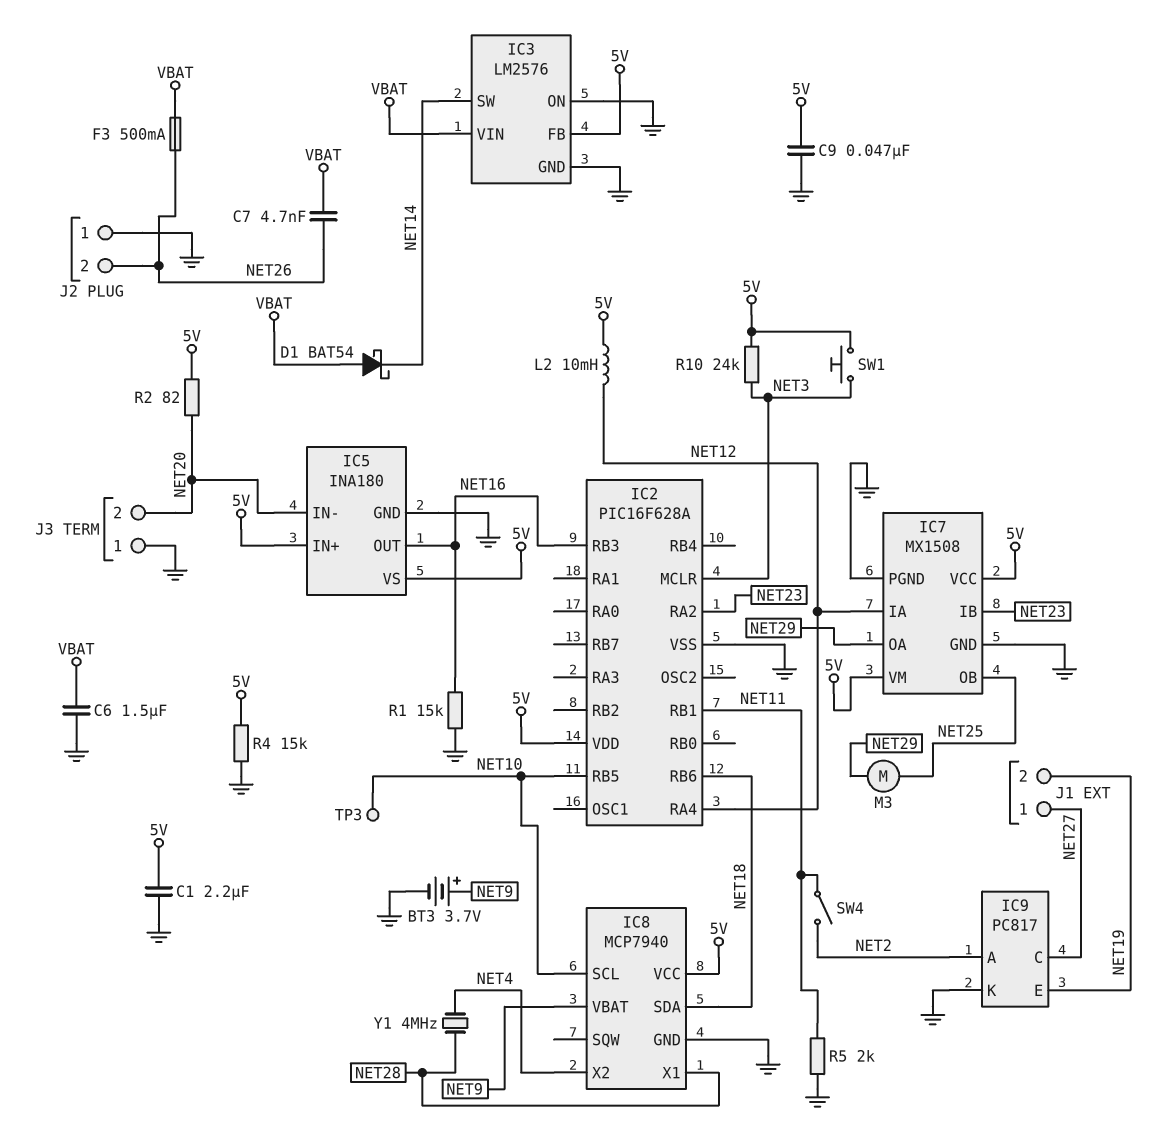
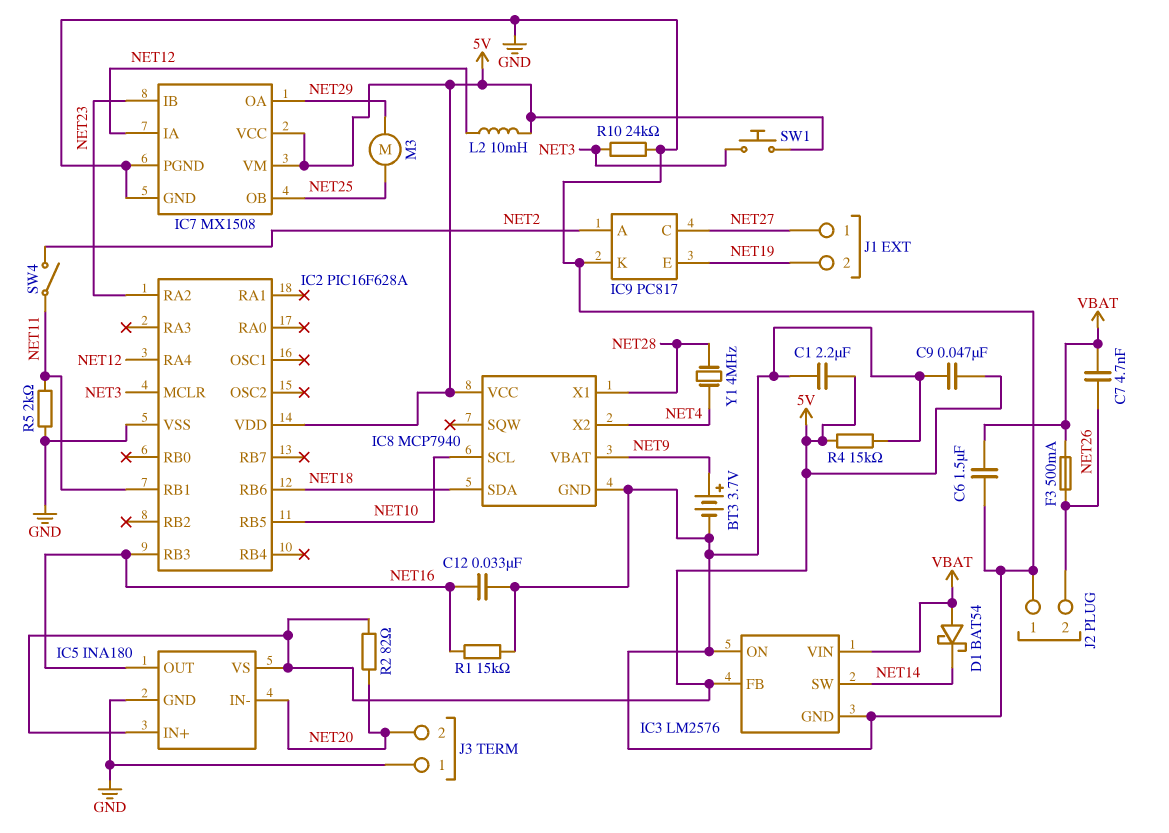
C12: none -> 33nF (GND, NET16)
R10: 24k (5V, NET3) -> 24k (GND, NET3)
TP3: test point (NET10) -> none

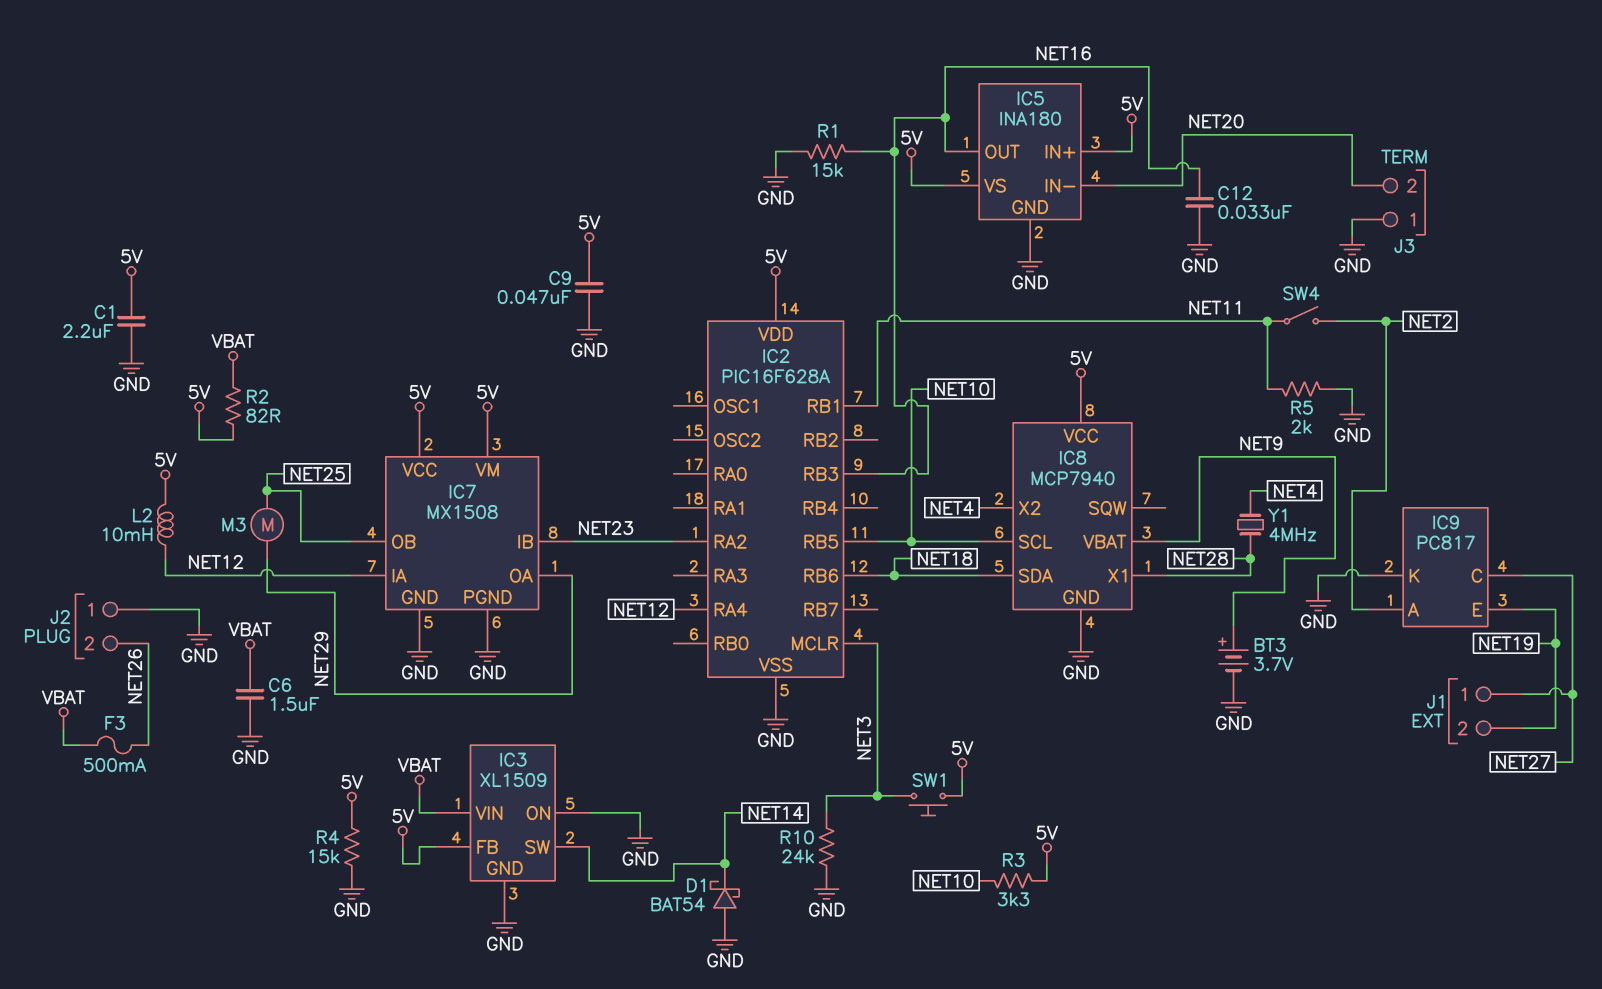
C7: 4.7nF (NET26, VBAT) -> none
D1: schottky BAT54 (A VBAT, K NET14) -> schottky BAT54 (A GND, K NET14)
IC3: LM2576 -> XL1509
R2: 82 (5V, NET20) -> 82 (5V, VBAT)
R3: none -> 3.3k (5V, NET10)

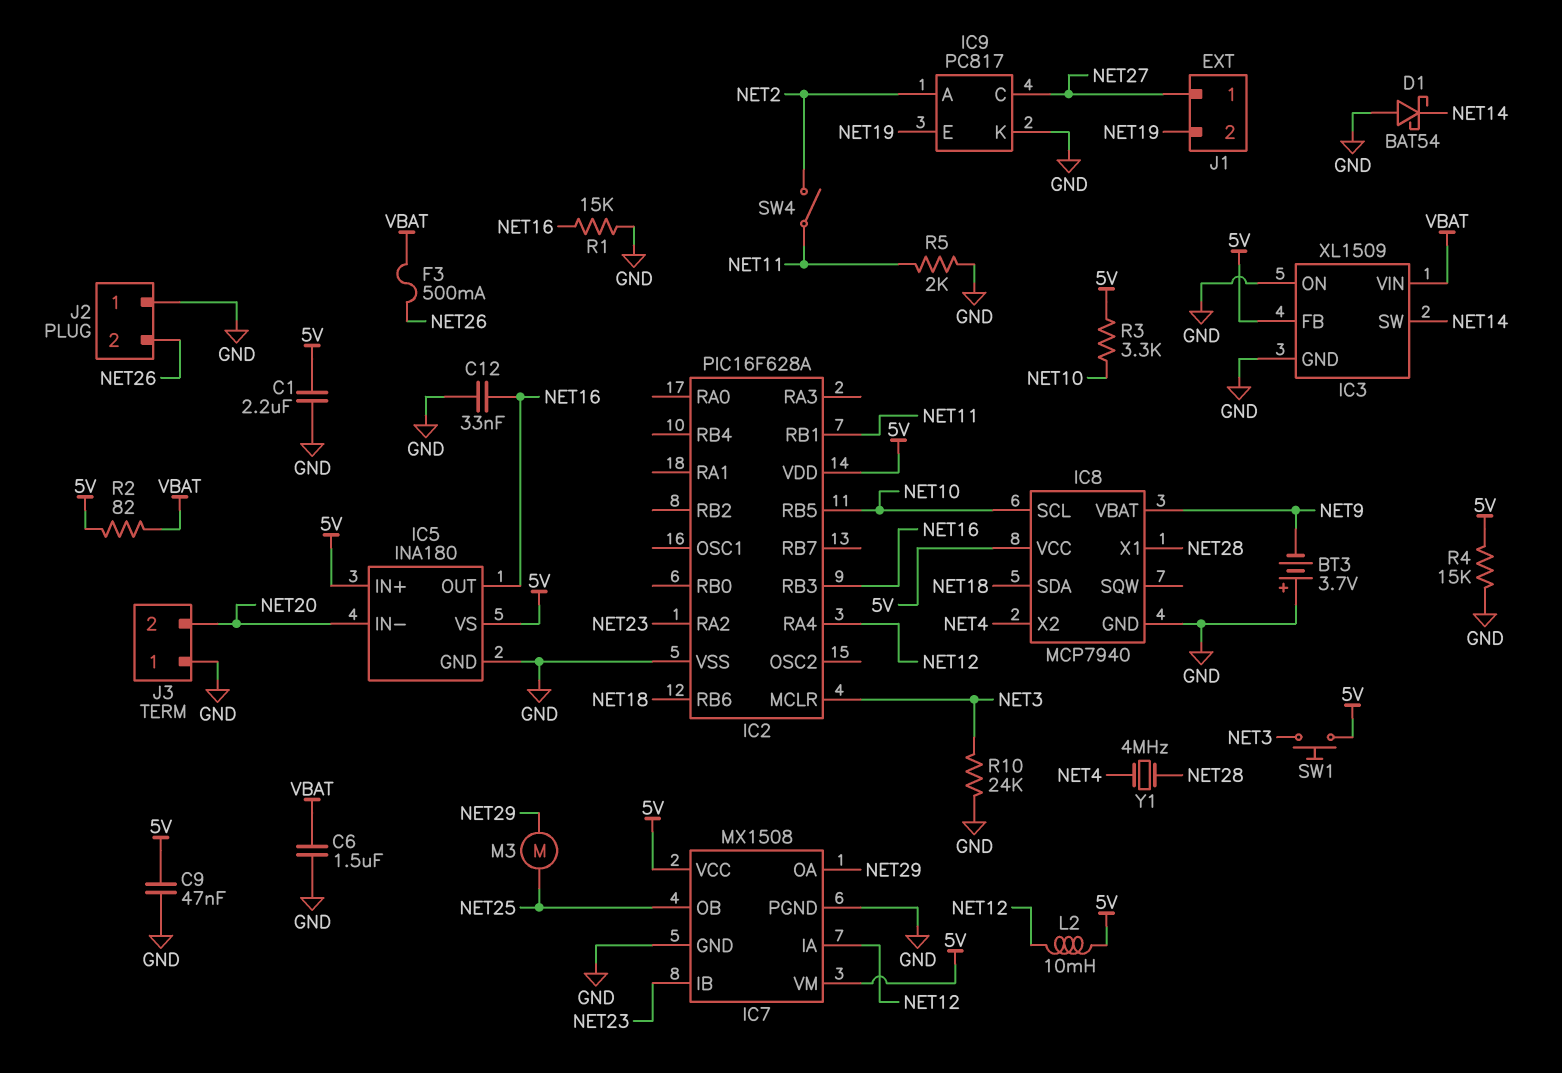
BT3: 3.7V (plus NET9, minus GND) -> 3.7V (plus GND, minus NET9)

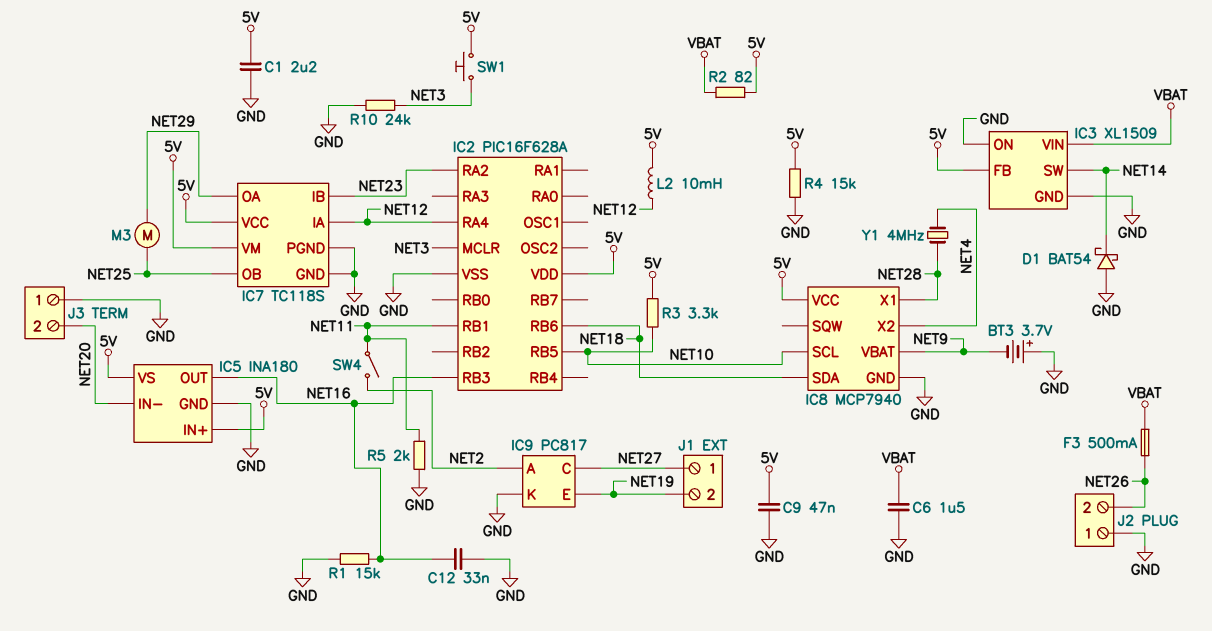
IC7: MX1508 -> TC118S

